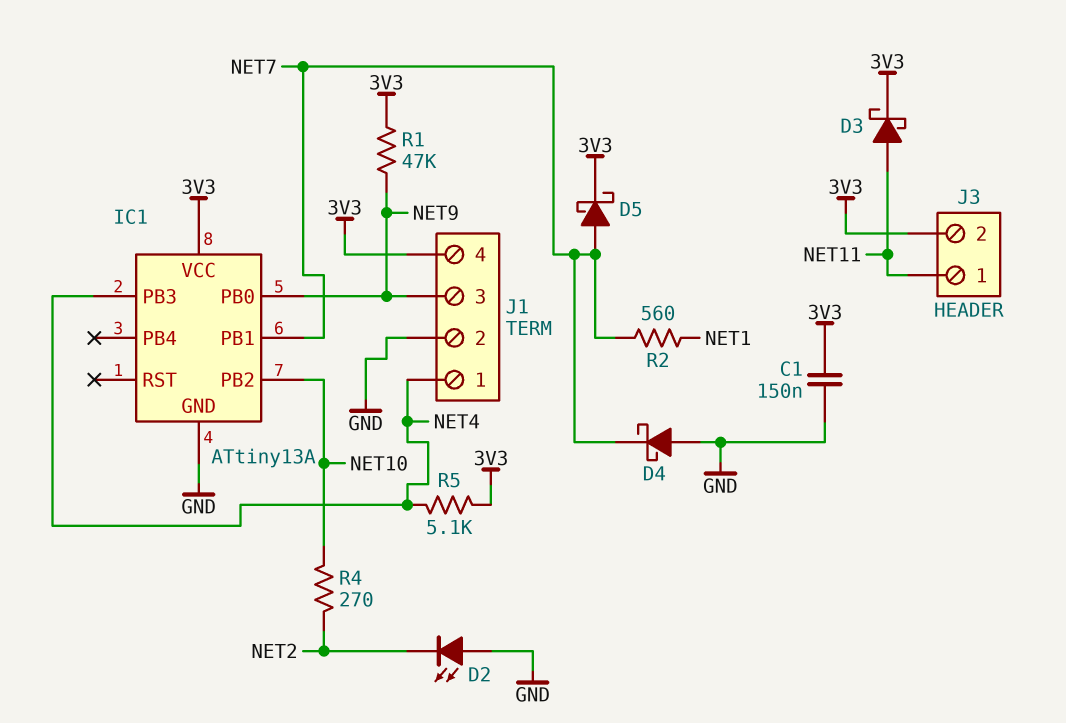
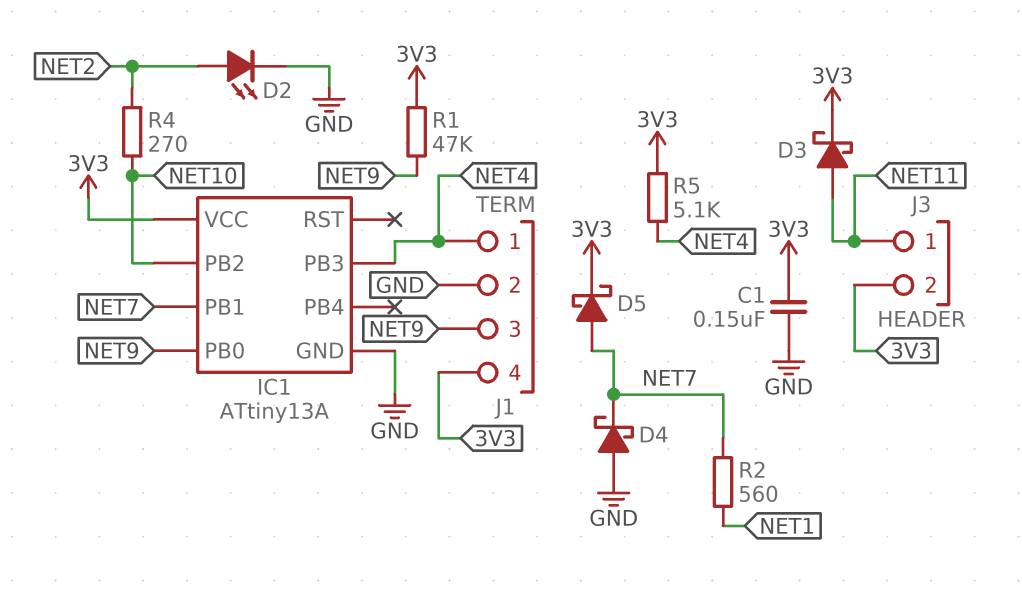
D2: LED (A GND, K NET2) -> LED (A NET2, K GND)

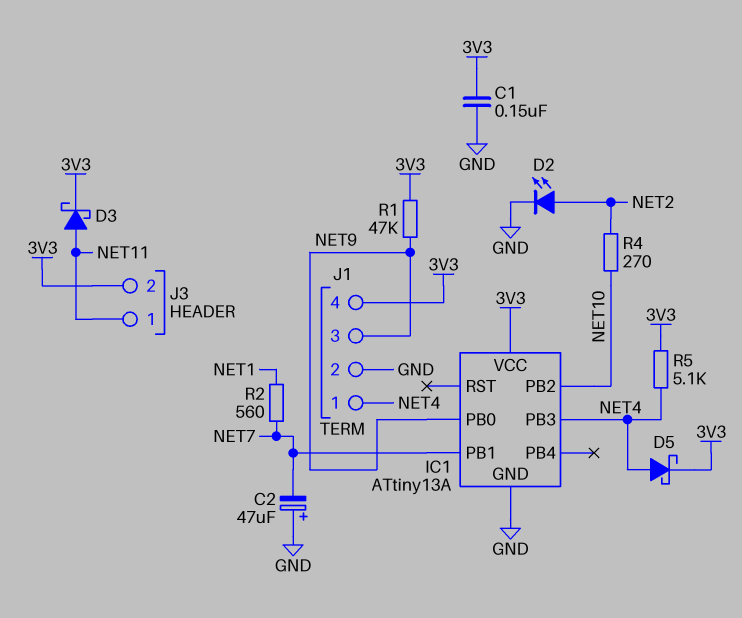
C2: none -> 47uF (plus GND, minus NET7)
D4: schottky (A GND, K NET7) -> none
D5: schottky (A NET7, K 3V3) -> schottky (A NET4, K 3V3)

